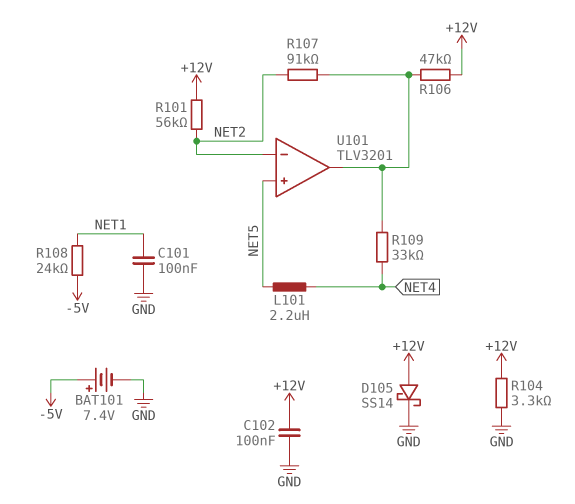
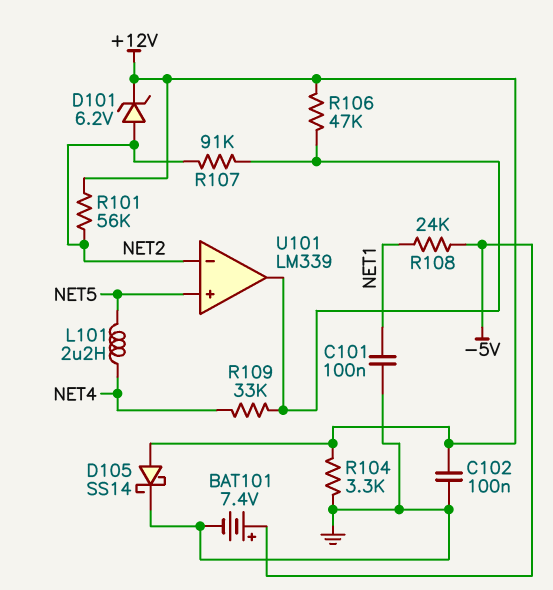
D101: none -> zener 6.2V (A NET2, K +12V)
U101: TLV3201 -> LM339

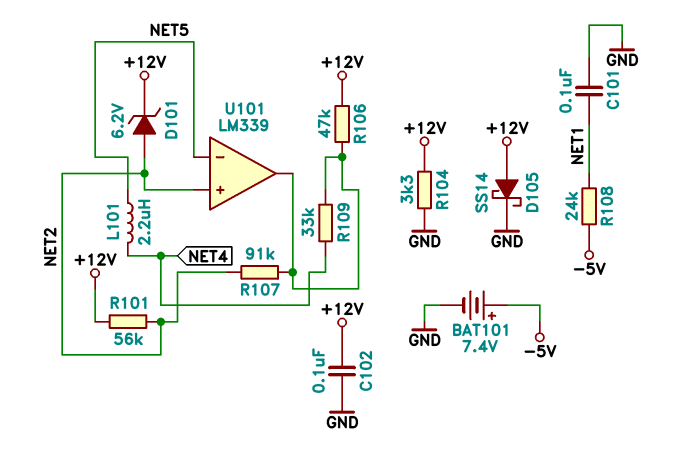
U101 pin in+: NET5 -> NET2
U101 pin in-: NET2 -> NET5

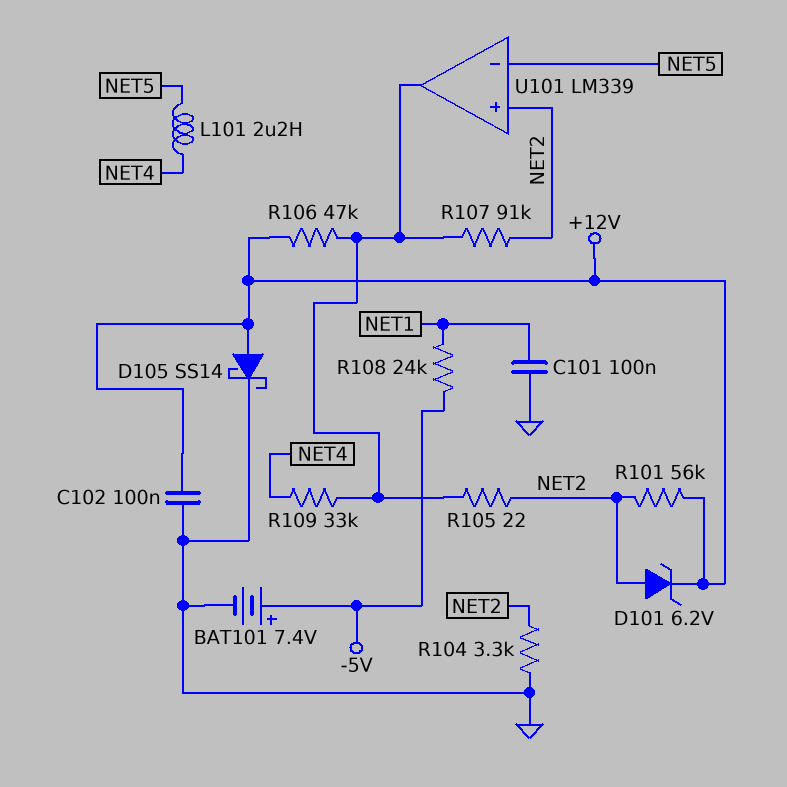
R104: 3.3k (+12V, GND) -> 3.3k (GND, NET2)
R105: none -> 22 (NET2, U101/out)

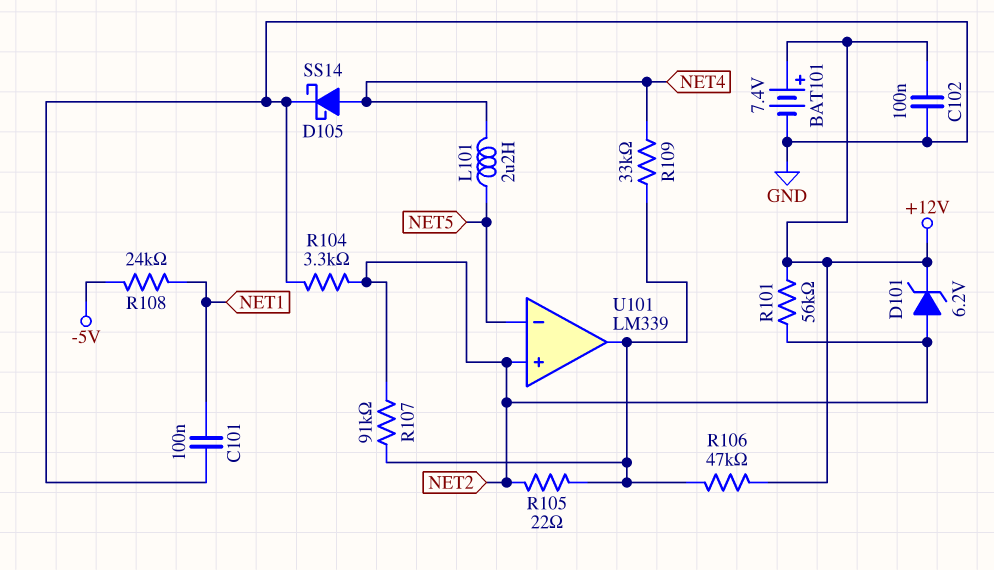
BAT101: 7.4V (plus -5V, minus GND) -> 7.4V (plus +12V, minus GND)
D105: schottky SS14 (A +12V, K GND) -> schottky SS14 (A NET4, K GND)

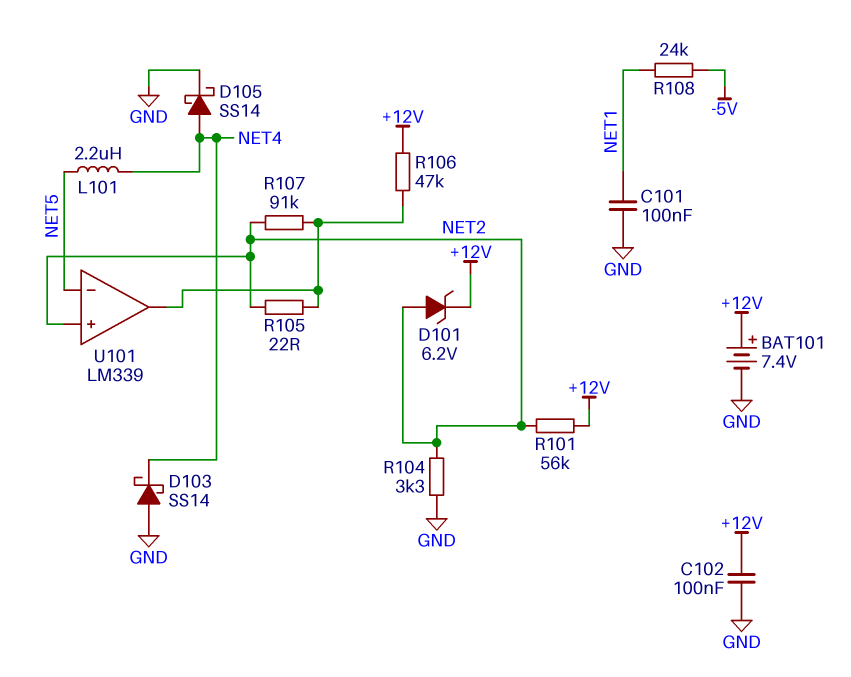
D103: none -> schottky SS14 (A GND, K NET4)
R109: 33k (NET4, U101/out) -> none

